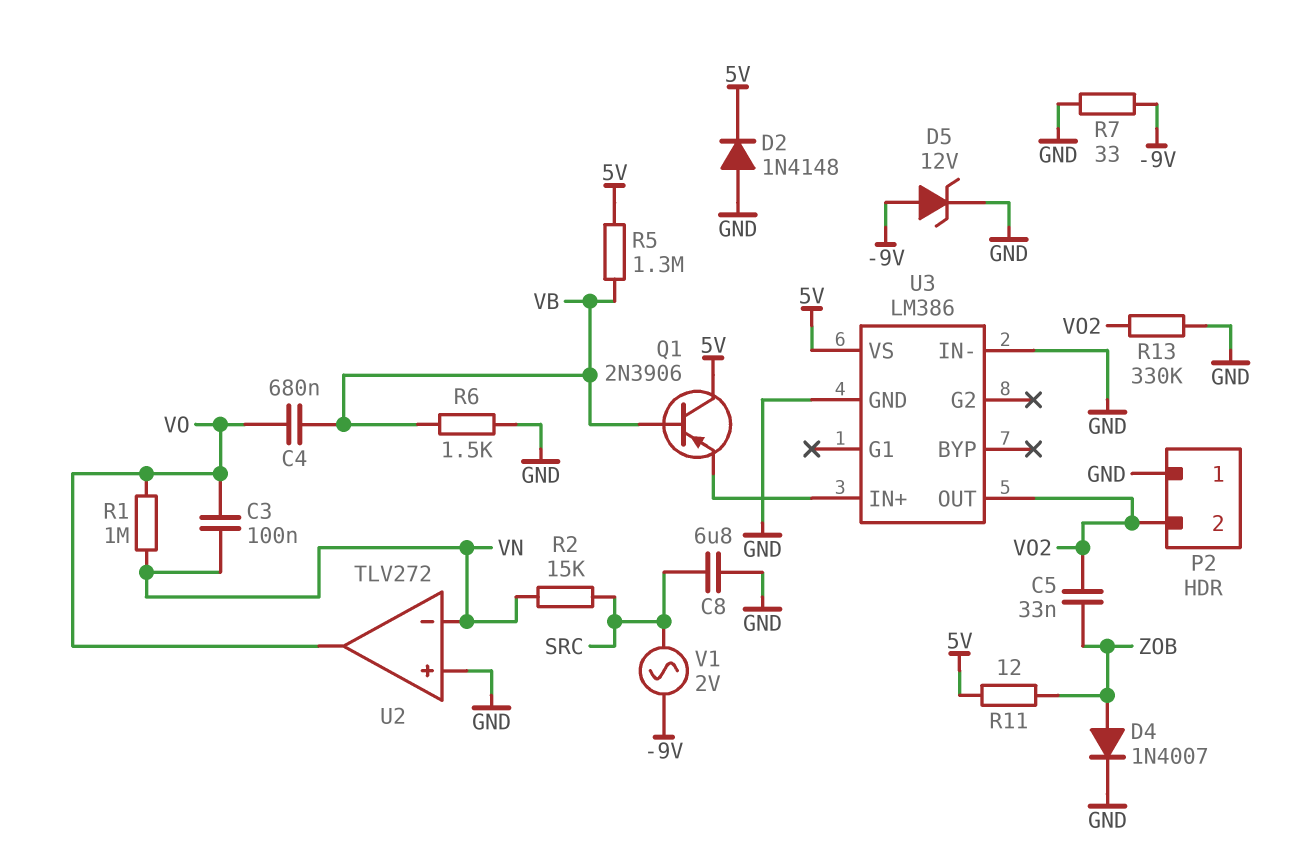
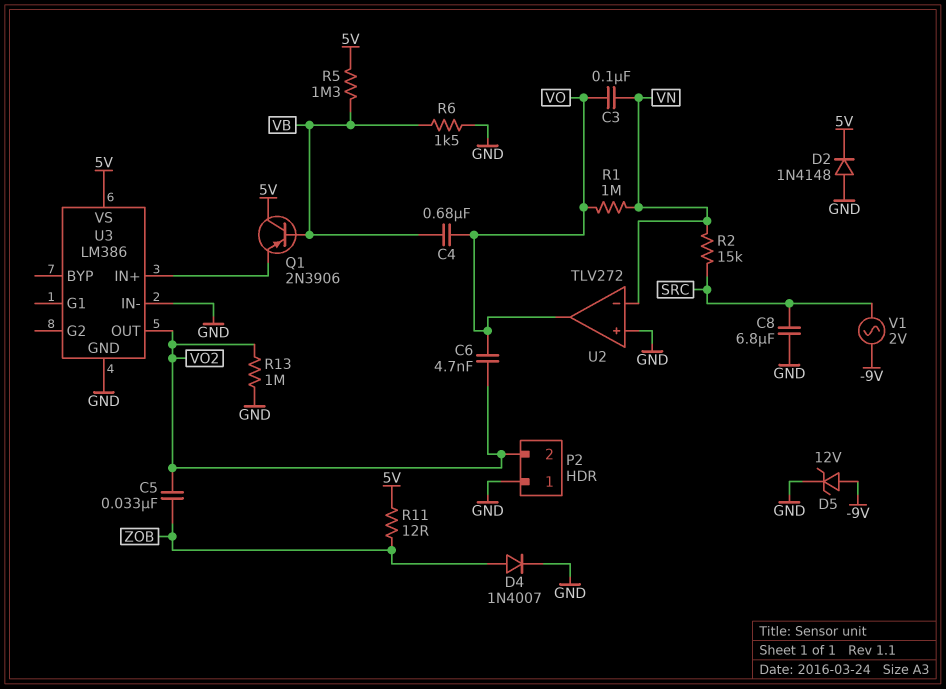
C6: none -> 4.7nF (VO, VO2)
R7: 33 (-9V, GND) -> none
R13: 330k (GND, VO2) -> 1M (GND, VO2)

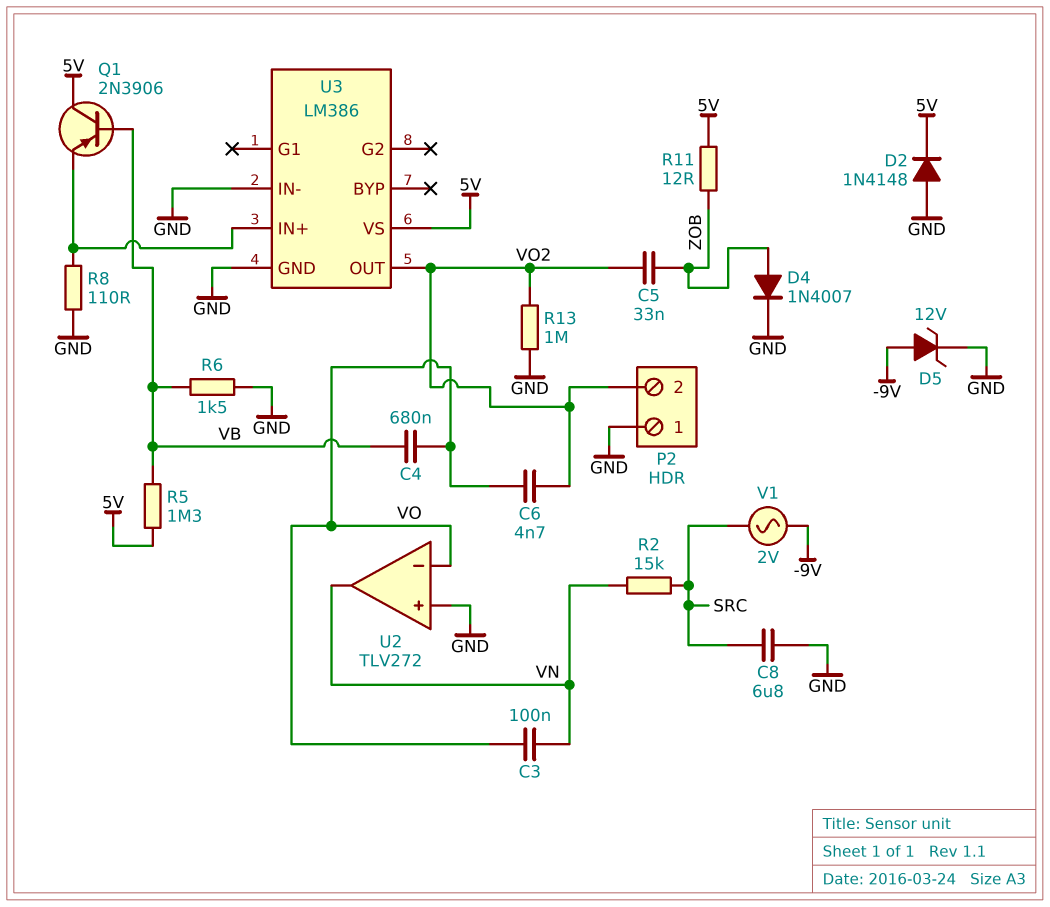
R1: 1M (VN, VO) -> none
R8: none -> 110 (GND, U3/IN+)
U2 pin in-: VN -> VO
U2 pin out: VO -> VN

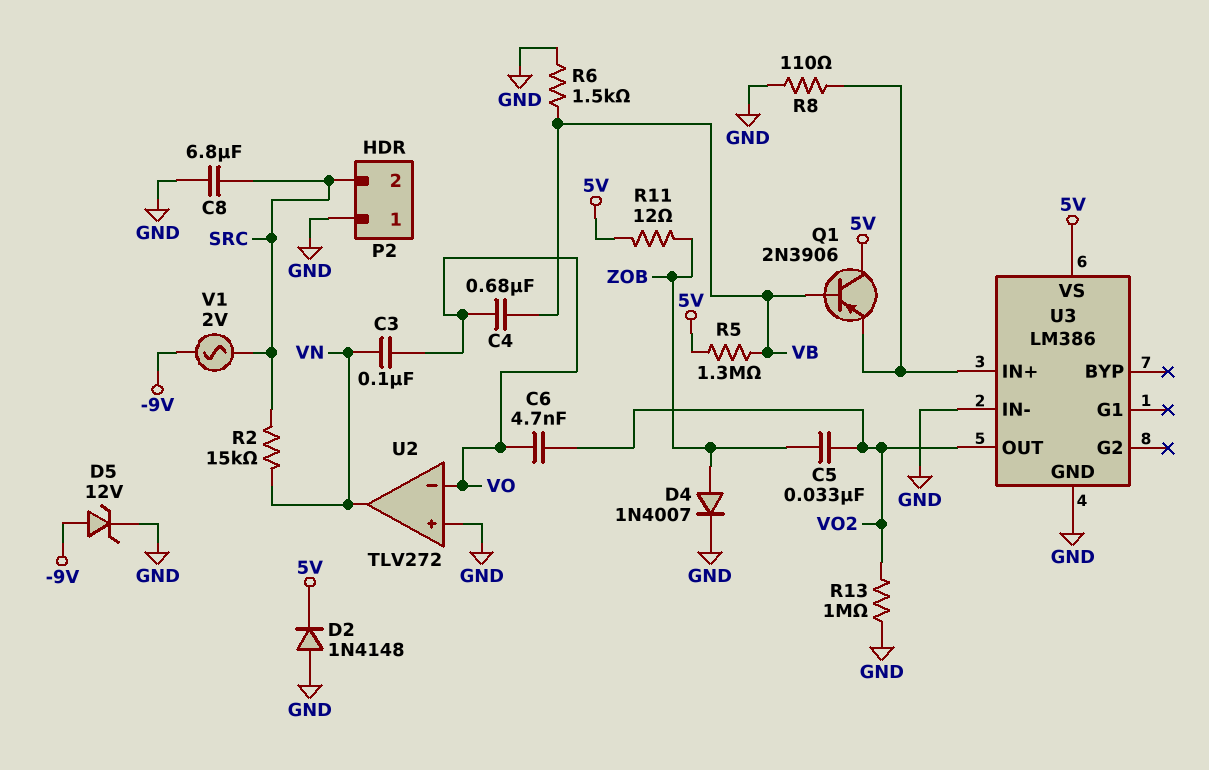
P2 pin 2: VO2 -> SRC

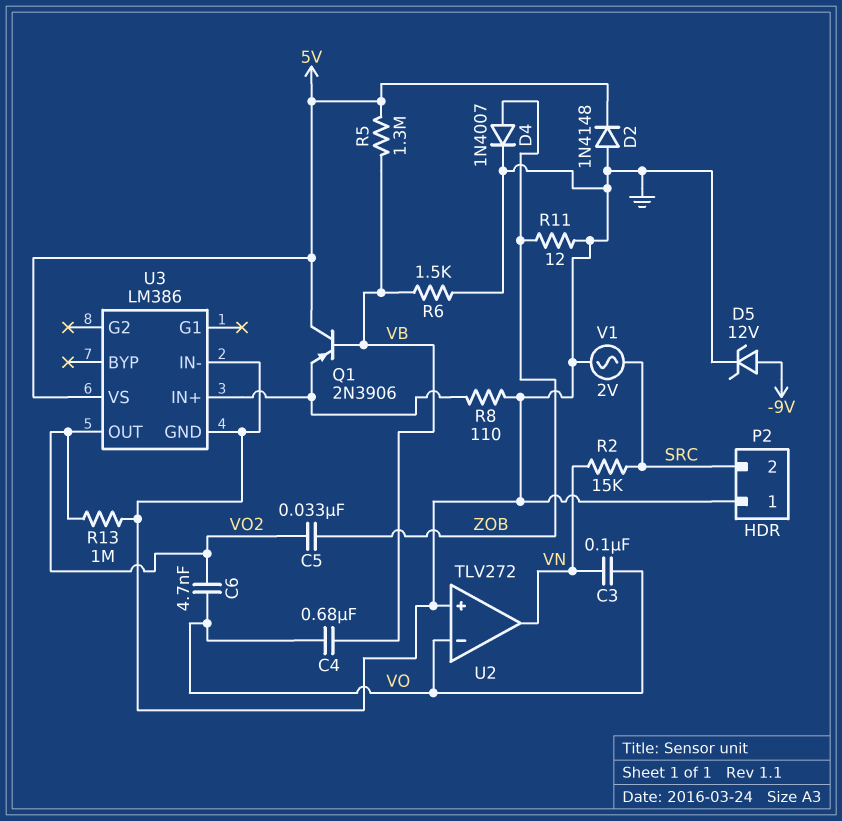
C8: 6.8uF (GND, SRC) -> none
R11: 12 (5V, ZOB) -> 12 (GND, ZOB)
V1: AC 2V (-9V, SRC) -> AC 2V (GND, SRC)

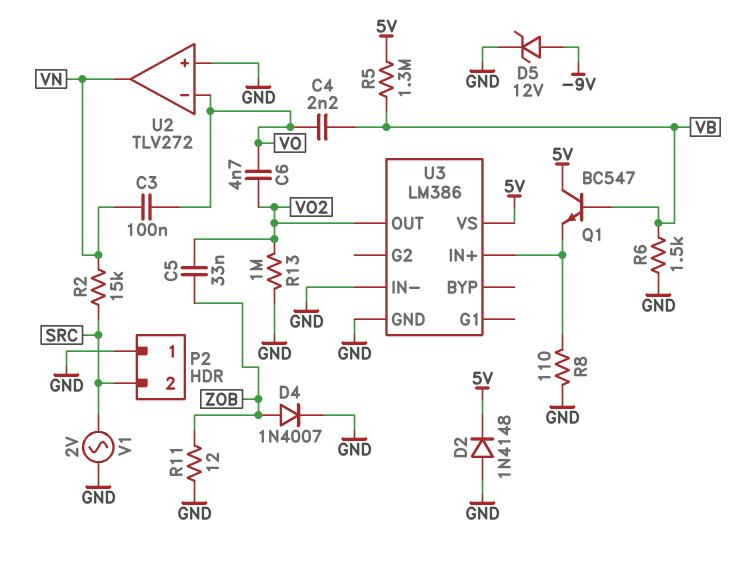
C4: 680nF (VB, VO) -> 2.2nF (VB, VO)
Q1: PNP 2N3906 (B VB, C 5V, E U3/IN+) -> NPN BC547 (B VB, C 5V, E U3/IN+)

